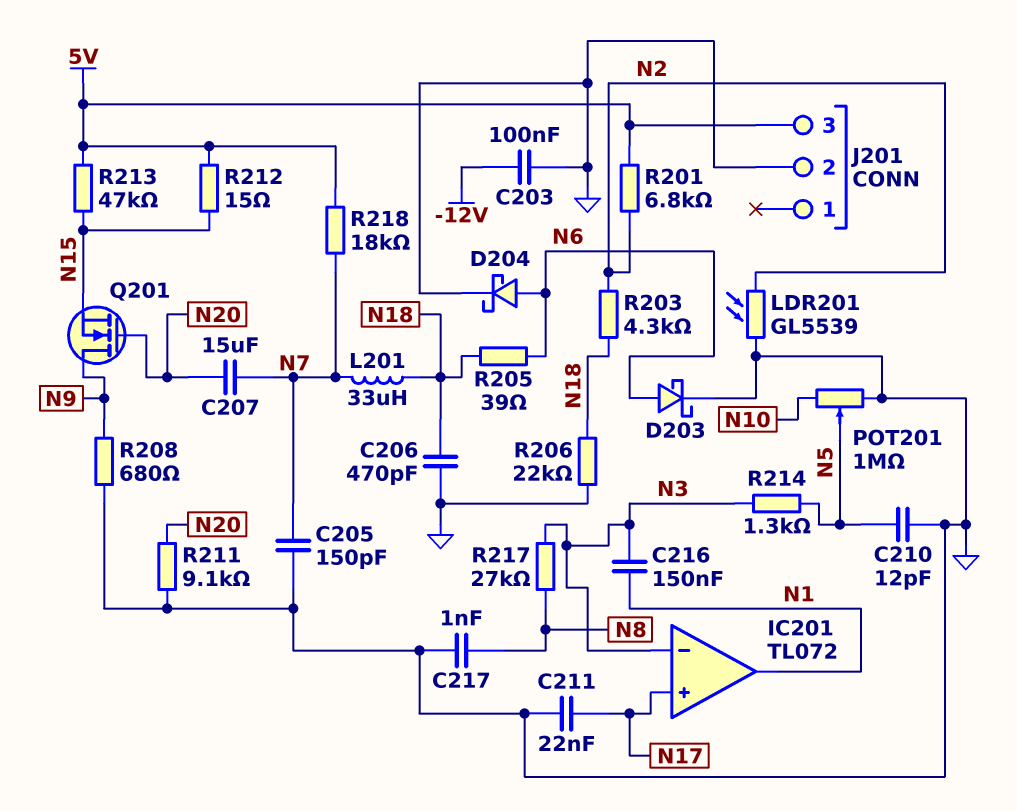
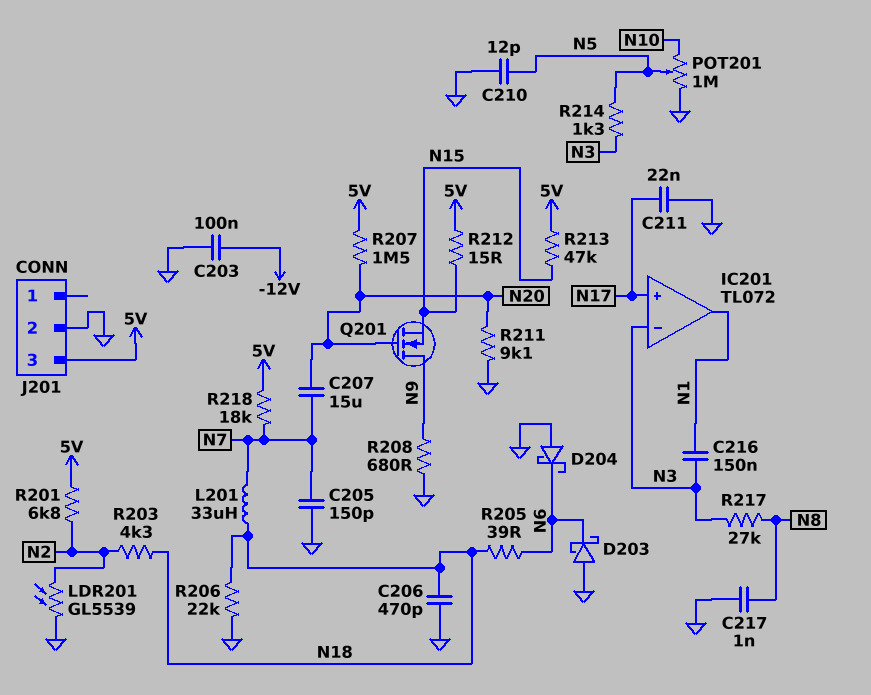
D203: schottky (A N6, K GND) -> schottky (A GND, K N6)
D204: schottky (A N6, K GND) -> schottky (A GND, K N6)
R207: none -> 1.5M (5V, N20)

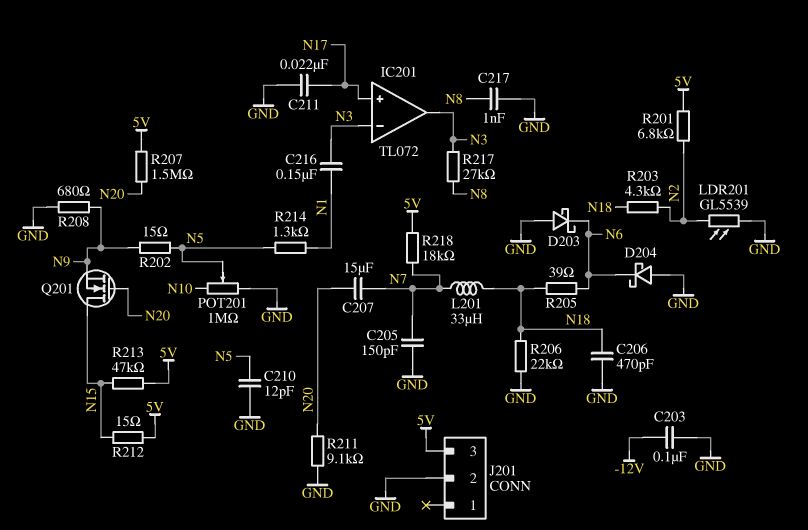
IC201 pin out: N1 -> N3
Q201: NMOS (G N20, D N9, S N15) -> NMOS (G N20, D N15, S N9)
R202: none -> 15 (N5, N9)
R214: 1.3k (N3, N5) -> 1.3k (N1, N5)

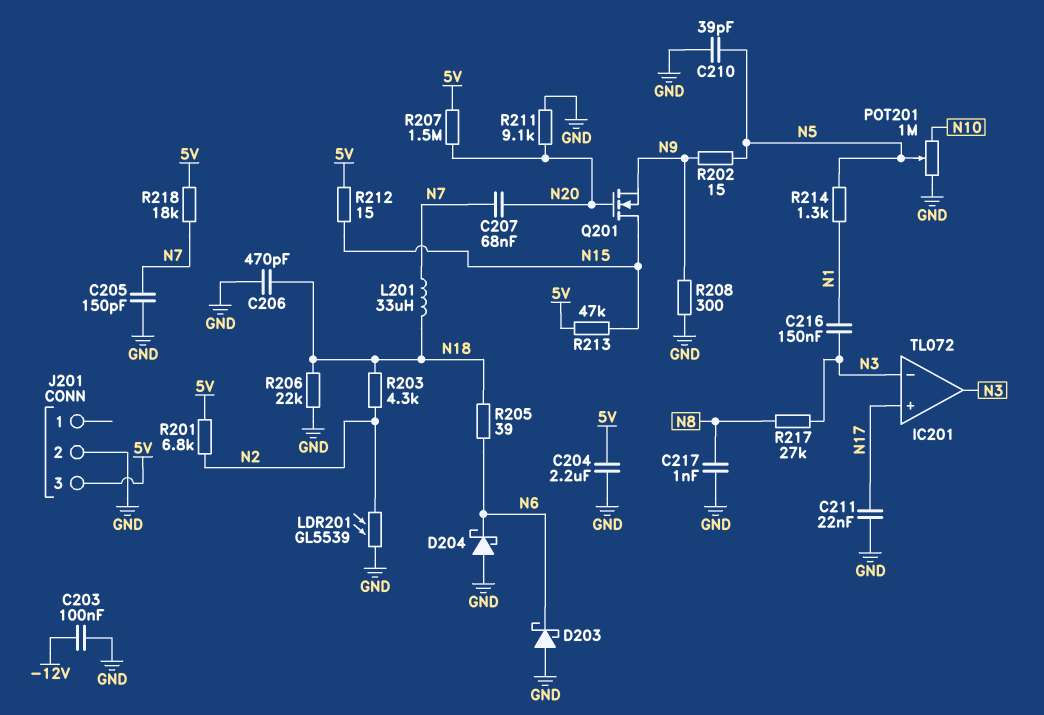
C204: none -> 2.2uF (5V, GND)
C207: 15uF (N7, N20) -> 68nF (N7, N20)
C210: 12pF (GND, N5) -> 39pF (GND, N5)
R208: 680 (GND, N9) -> 300 (GND, N9)

